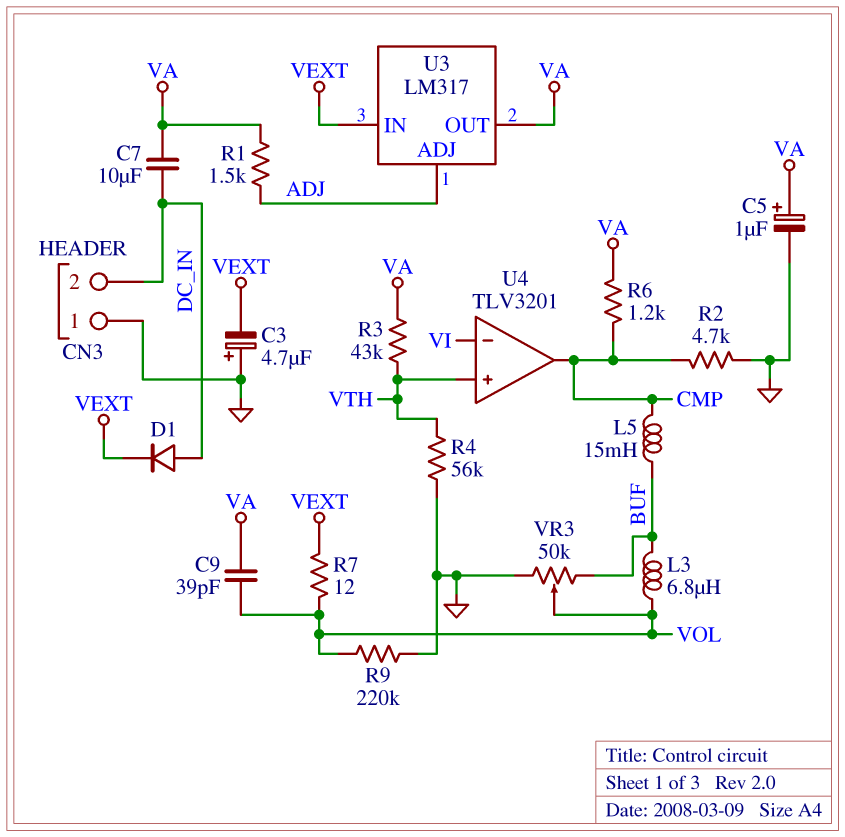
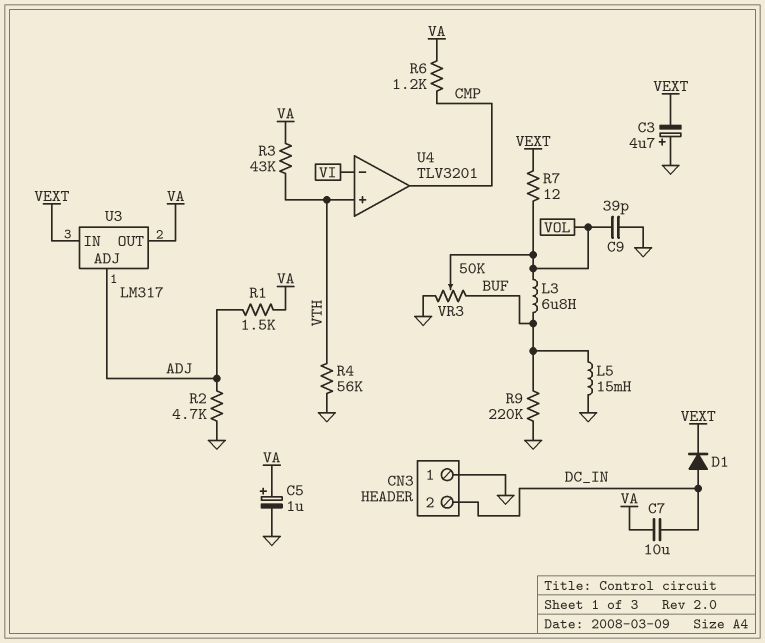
C9: 39pF (VA, VOL) -> 39pF (GND, VOL)
L5: 15mH (BUF, CMP) -> 15mH (BUF, GND)
R2: 4.7k (CMP, GND) -> 4.7k (ADJ, GND)
R9: 220k (GND, VOL) -> 220k (BUF, GND)

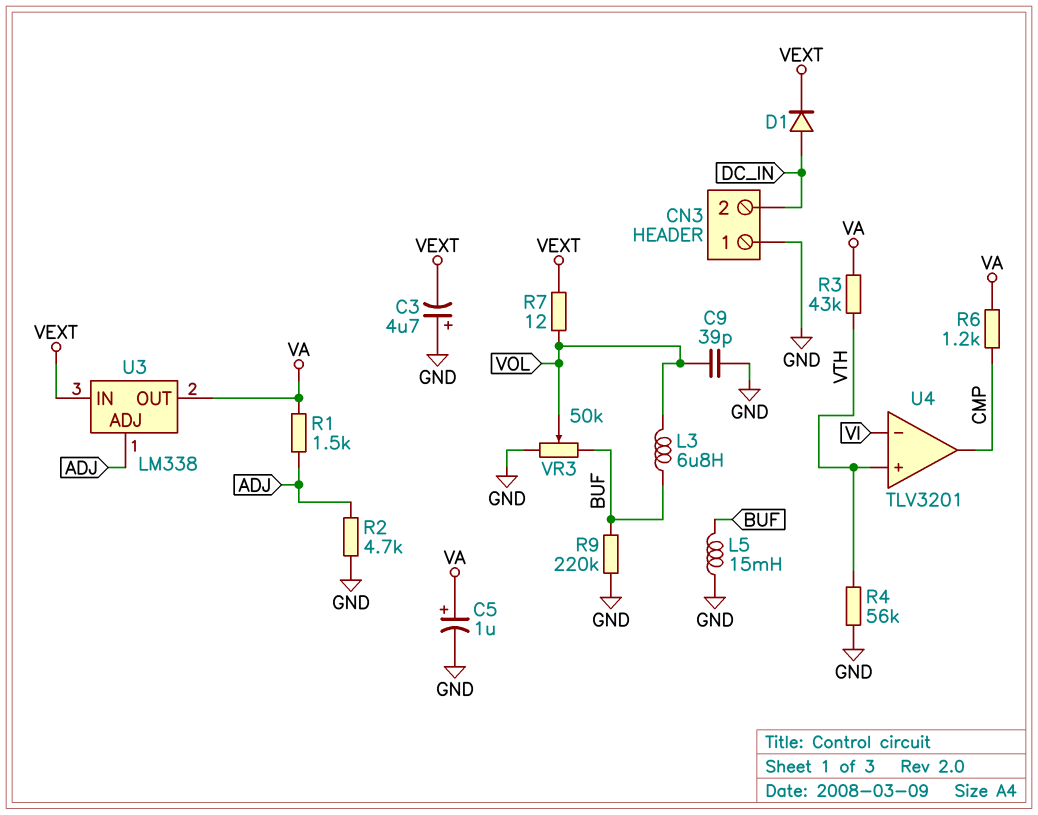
C7: 10uF (DC_IN, VA) -> none
U3: LM317 -> LM338

